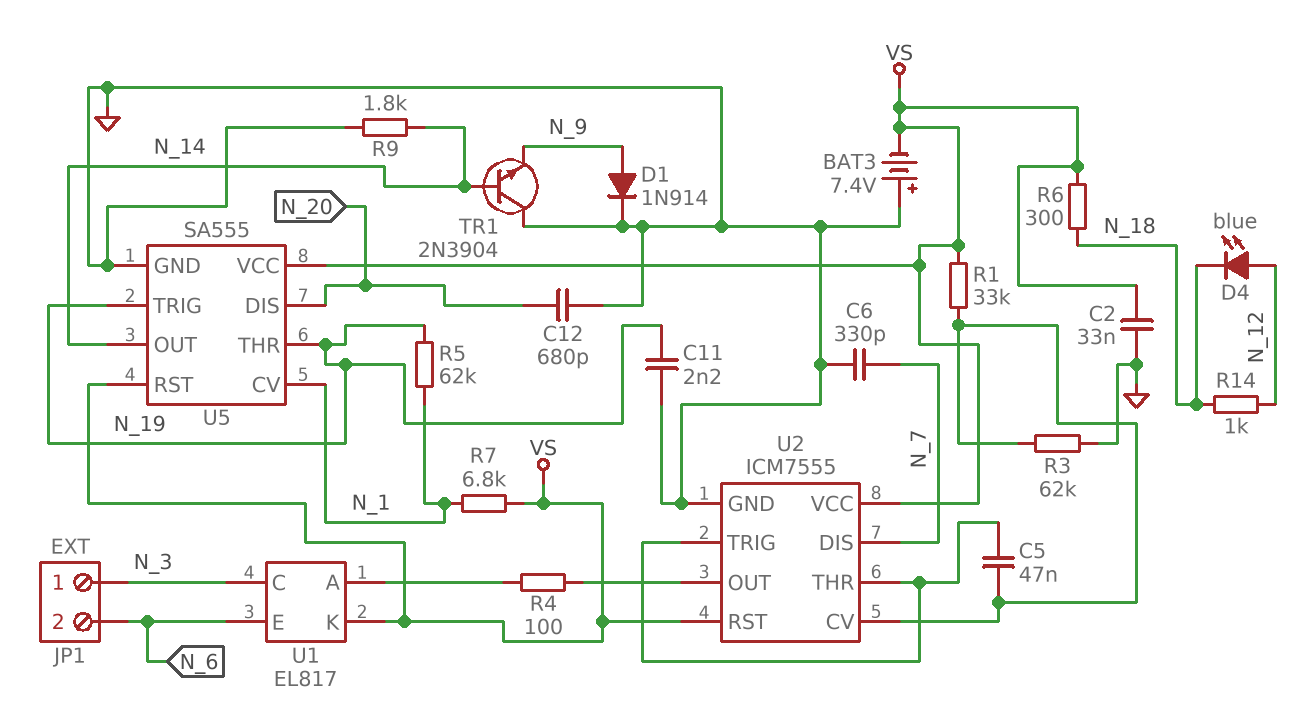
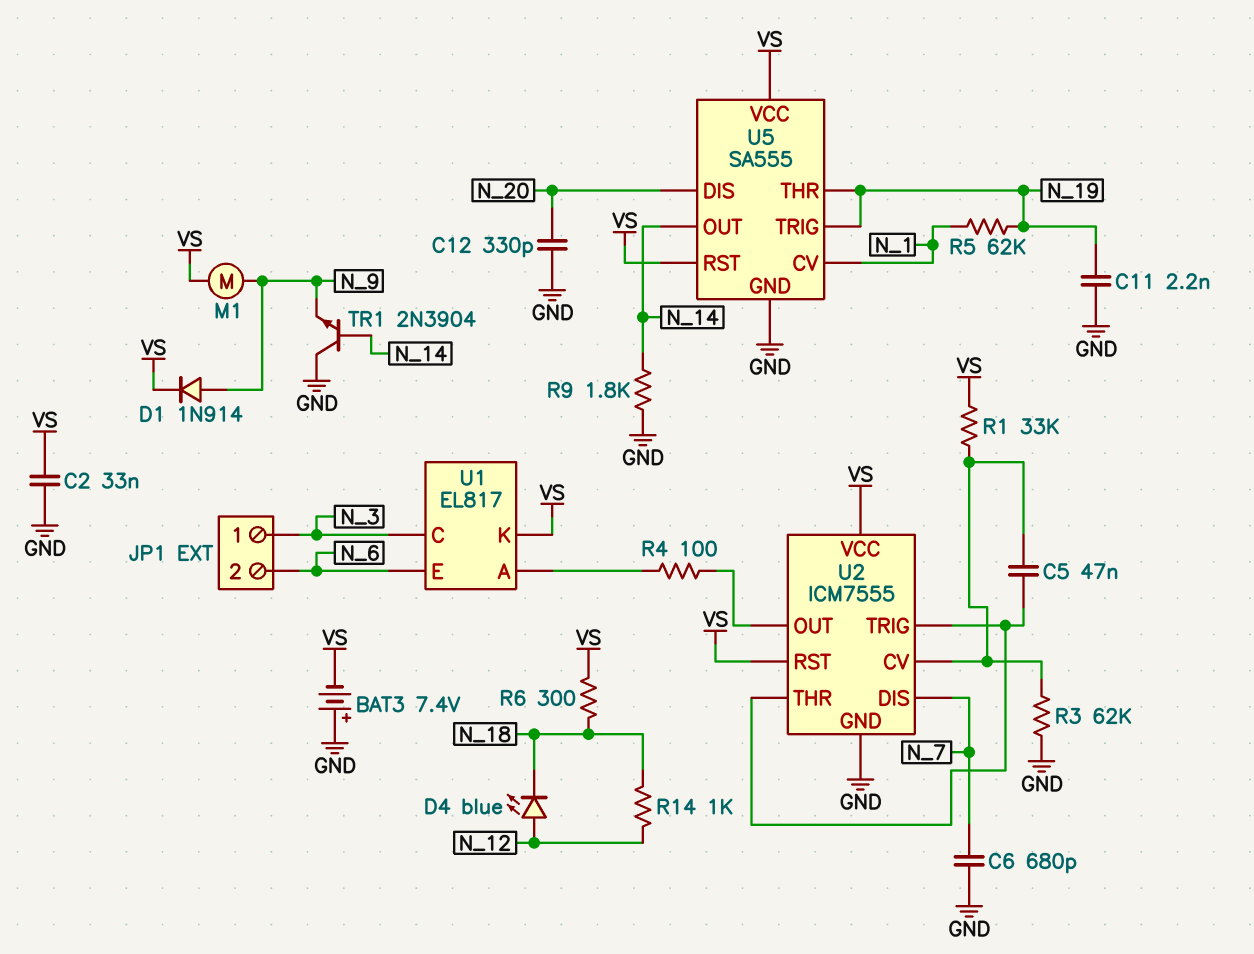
C6: 330pF (GND, N_7) -> 680pF (GND, N_7)
C12: 680pF (GND, N_20) -> 330pF (GND, N_20)
D1: diode 1N914 (A N_9, K GND) -> diode 1N914 (A N_9, K VS)
M1: none -> motor (N_9, VS)
R7: 6.8k (N_1, VS) -> none

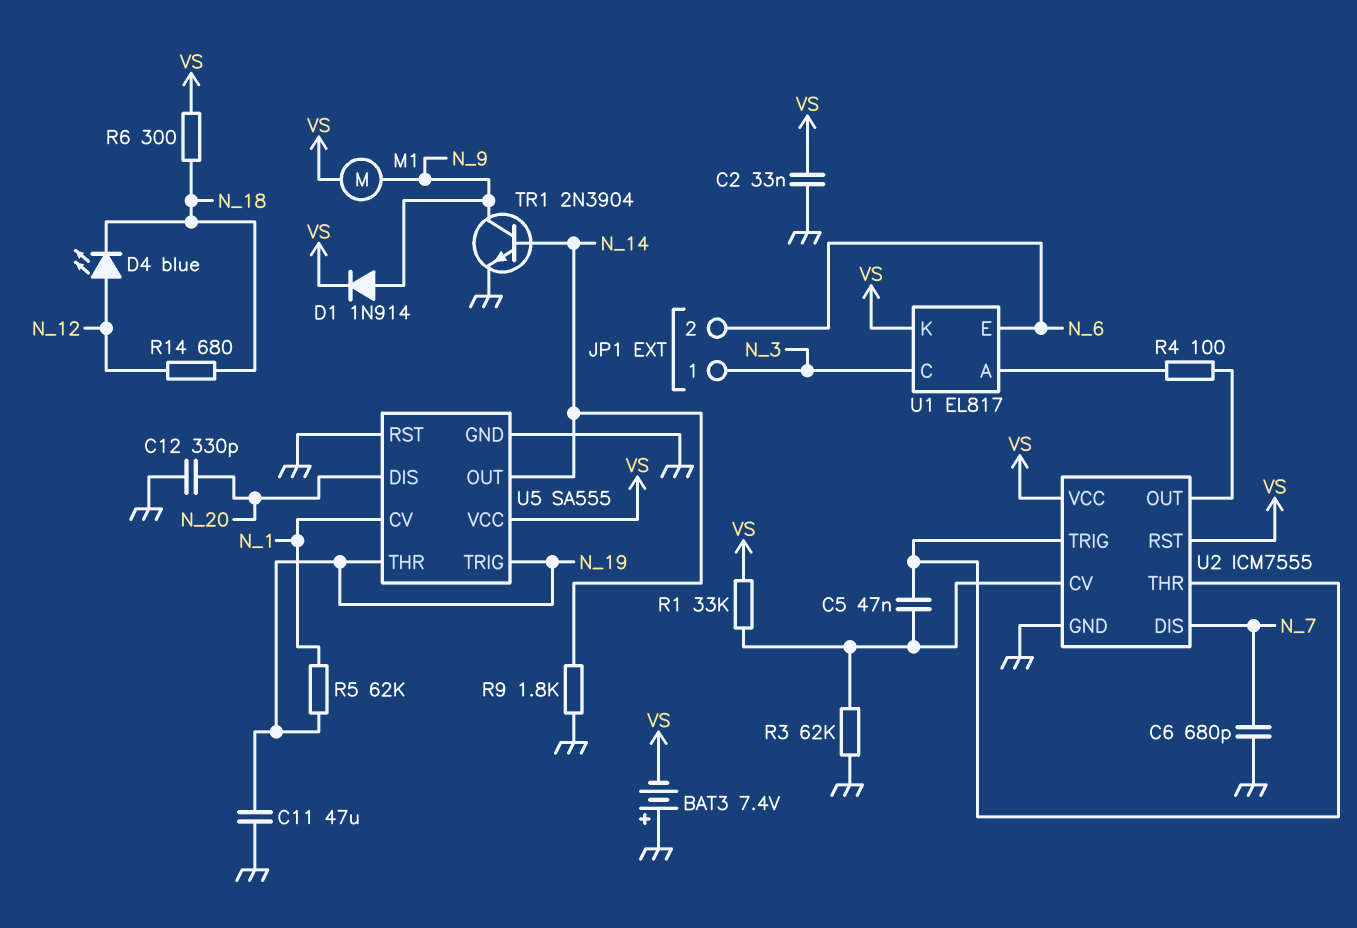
C11: 2.2nF (GND, N_19) -> 47uF (GND, N_19)
R14: 1k (N_12, N_18) -> 680 (N_12, N_18)
TR1: NPN 2N3904 (B N_14, C GND, E N_9) -> NPN 2N3904 (B N_14, C N_9, E GND)
U5 pin RST: VS -> GND

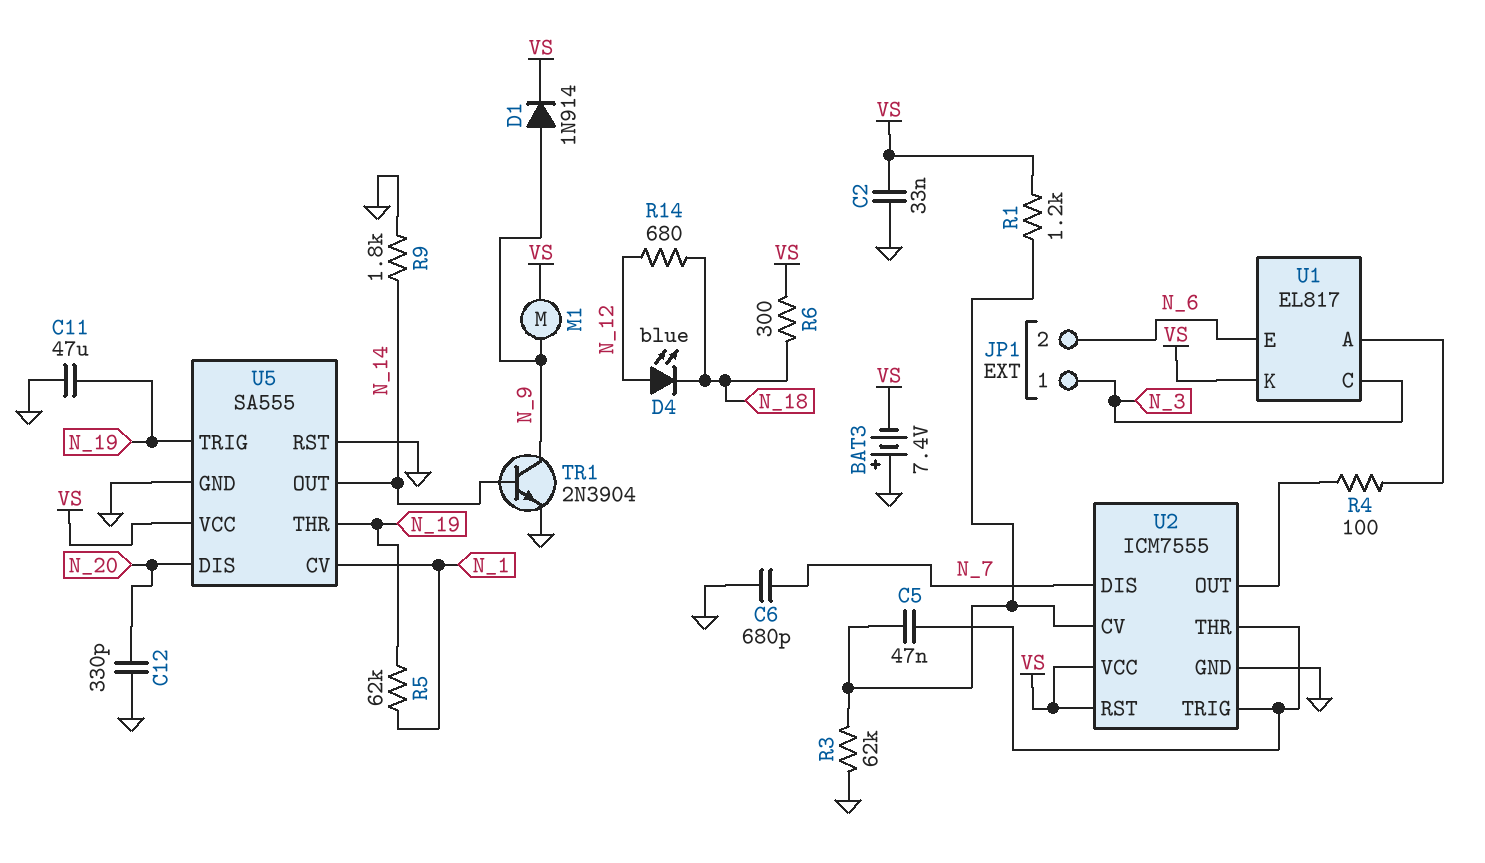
R1: 33k (U2/CV, VS) -> 1.2k (U2/CV, VS)

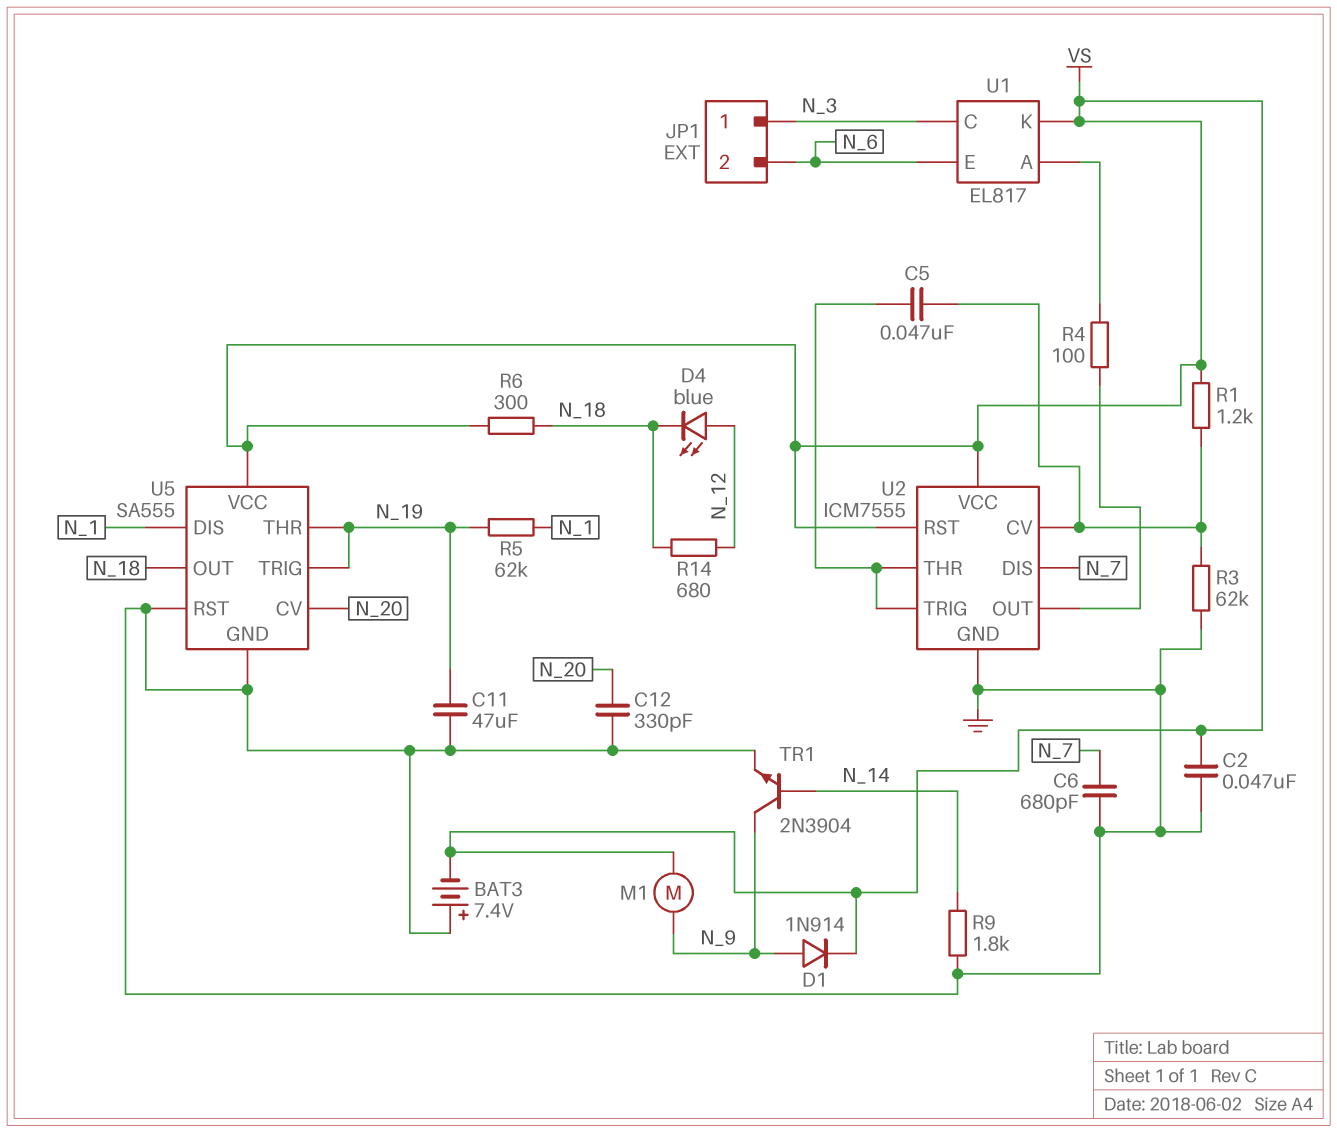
C2: 33nF (GND, VS) -> 47nF (GND, VS)
U5 pin CV: N_1 -> N_20
U5 pin DIS: N_20 -> N_1
U5 pin OUT: N_14 -> N_18

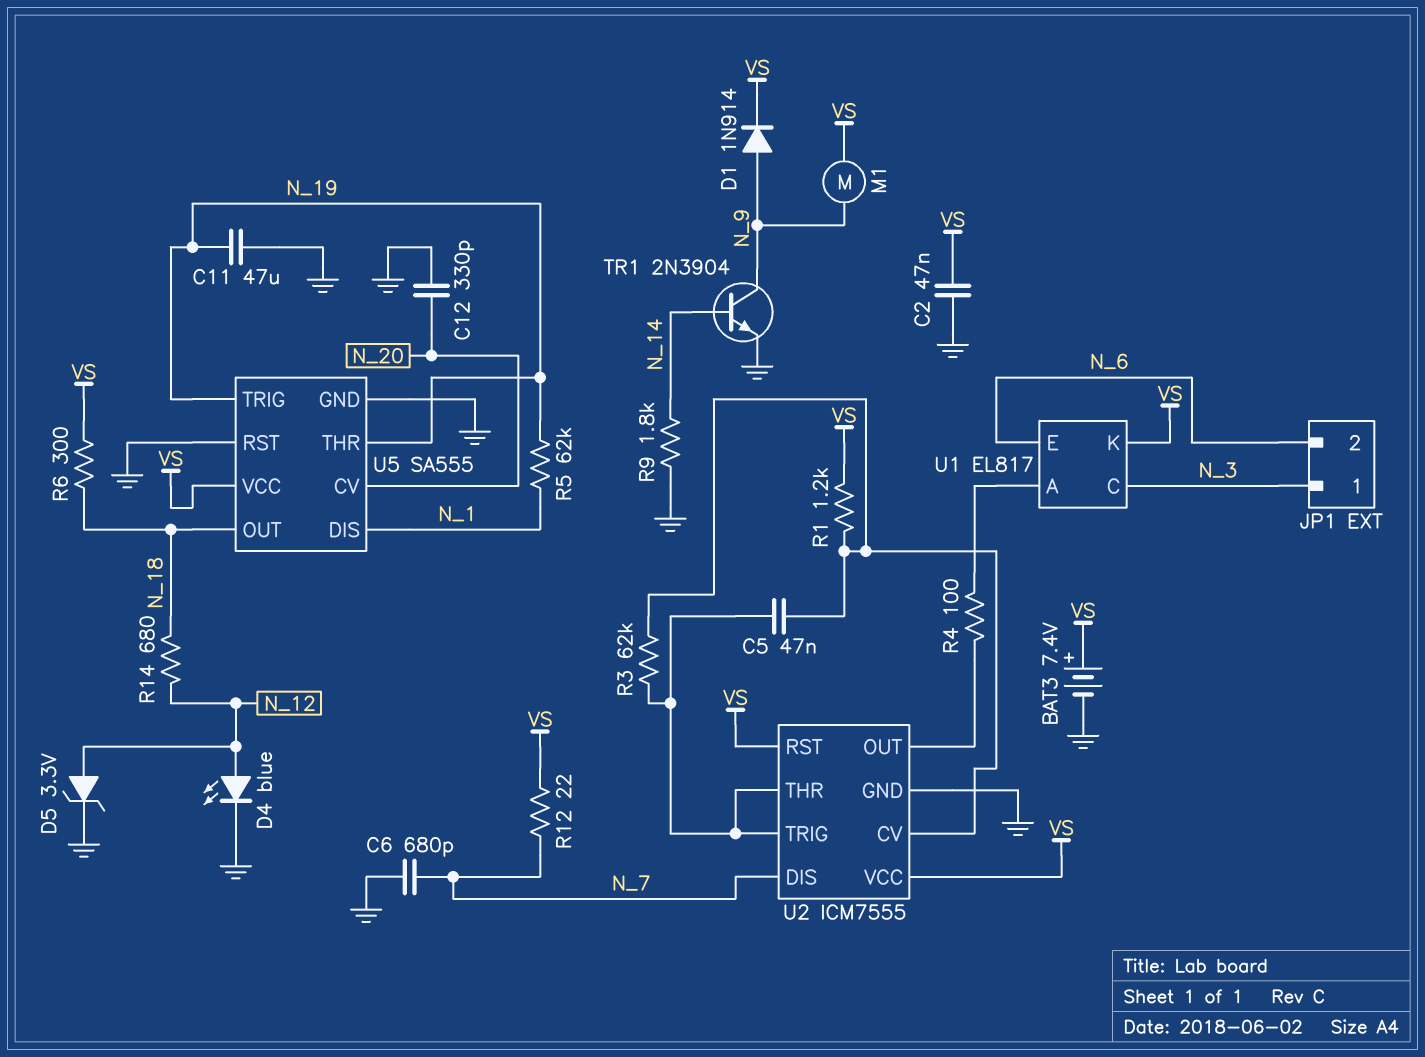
BAT3: 7.4V (plus GND, minus VS) -> 7.4V (plus VS, minus GND)
D4: LED blue (A N_12, K N_18) -> LED blue (A N_12, K GND)
D5: none -> zener 3.3V (A N_12, K GND)
R3: 62k (GND, U2/CV) -> 62k (U2/CV, U2/THR)
R12: none -> 22 (N_7, VS)

